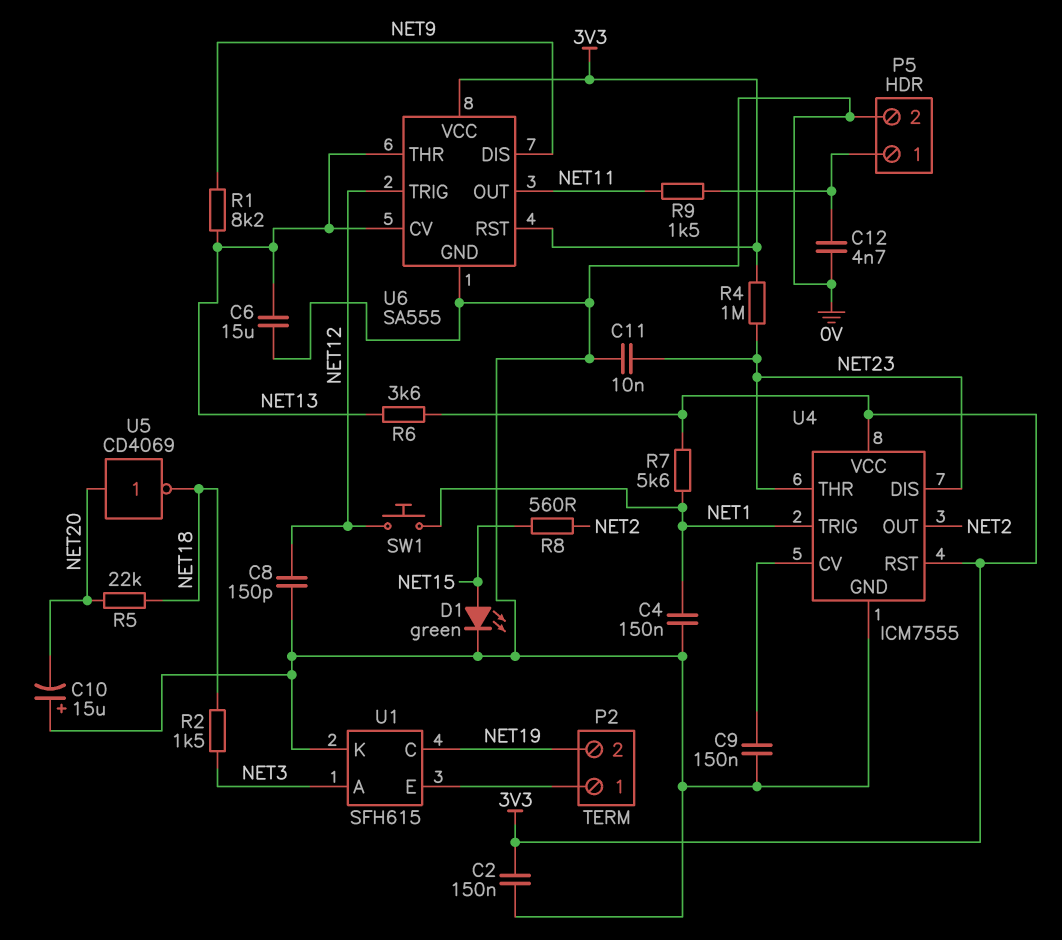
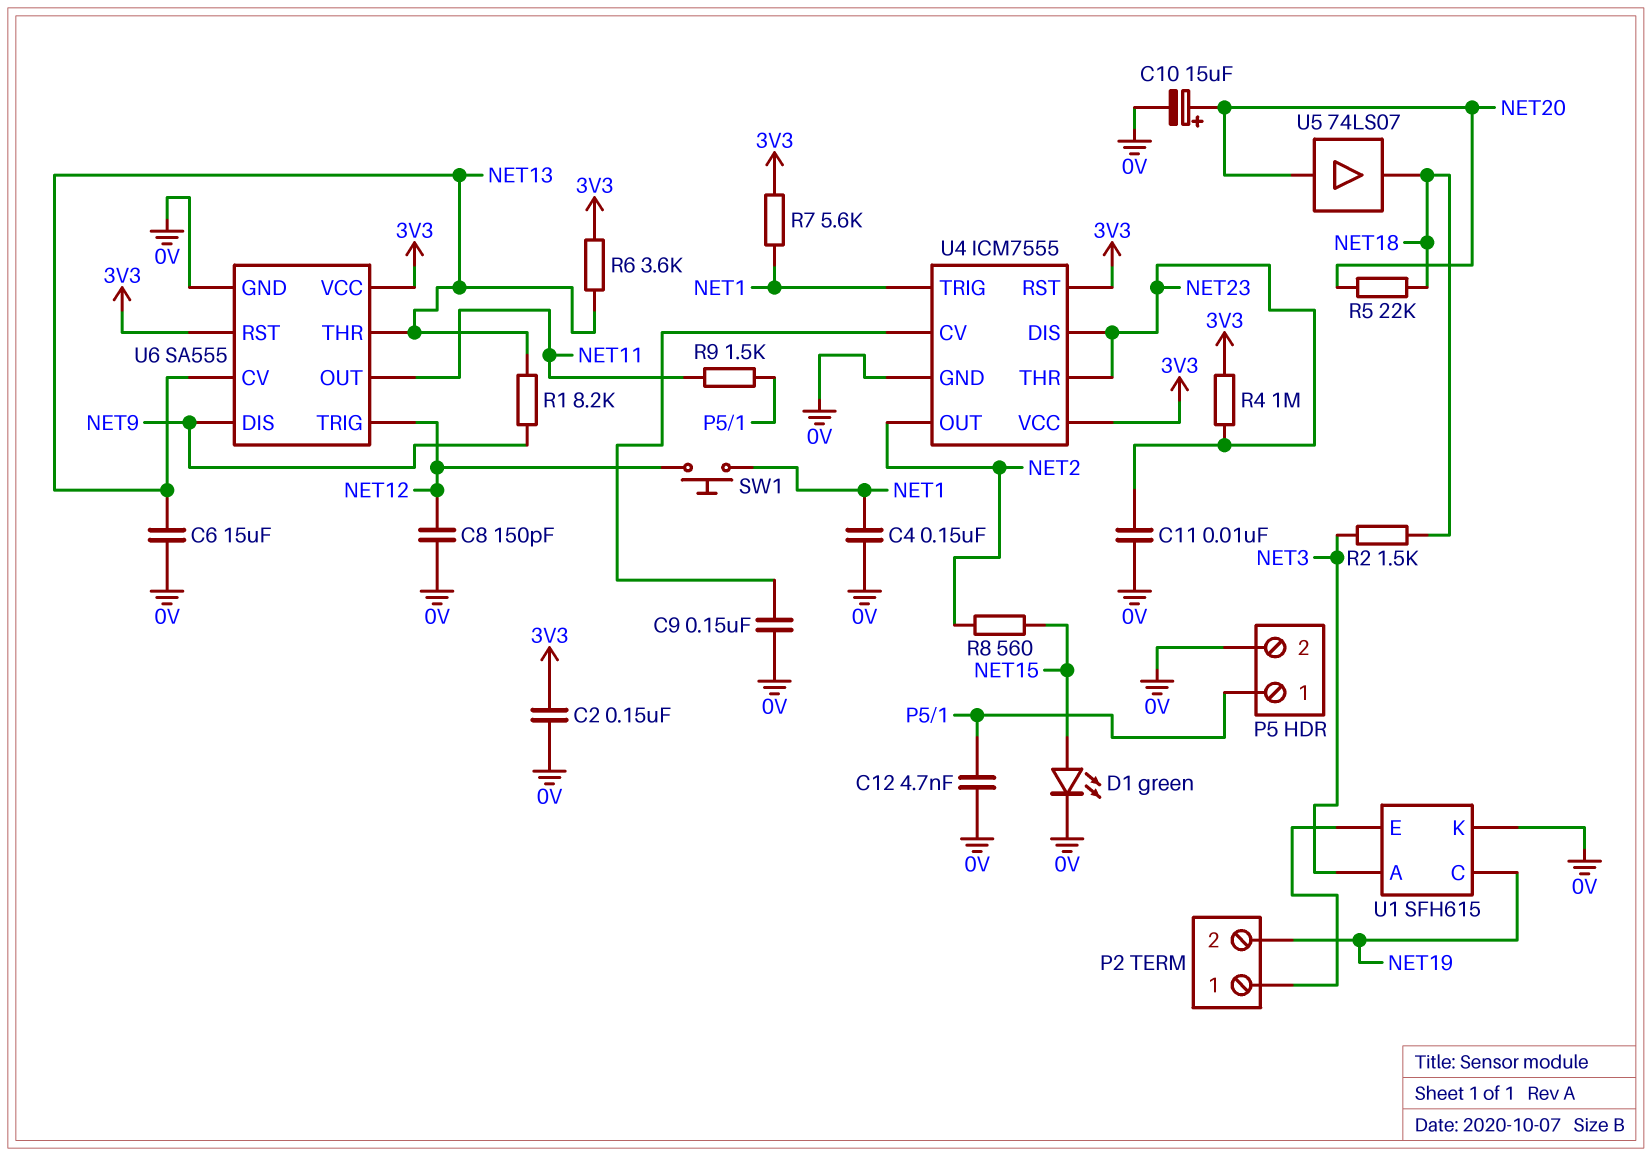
C10: 15uF (plus 0V, minus NET20) -> 15uF (plus NET20, minus 0V)
U5: NOT CD4069 (in NET20, out NET18) -> buffer 74LS07 (in NET20, out NET18)

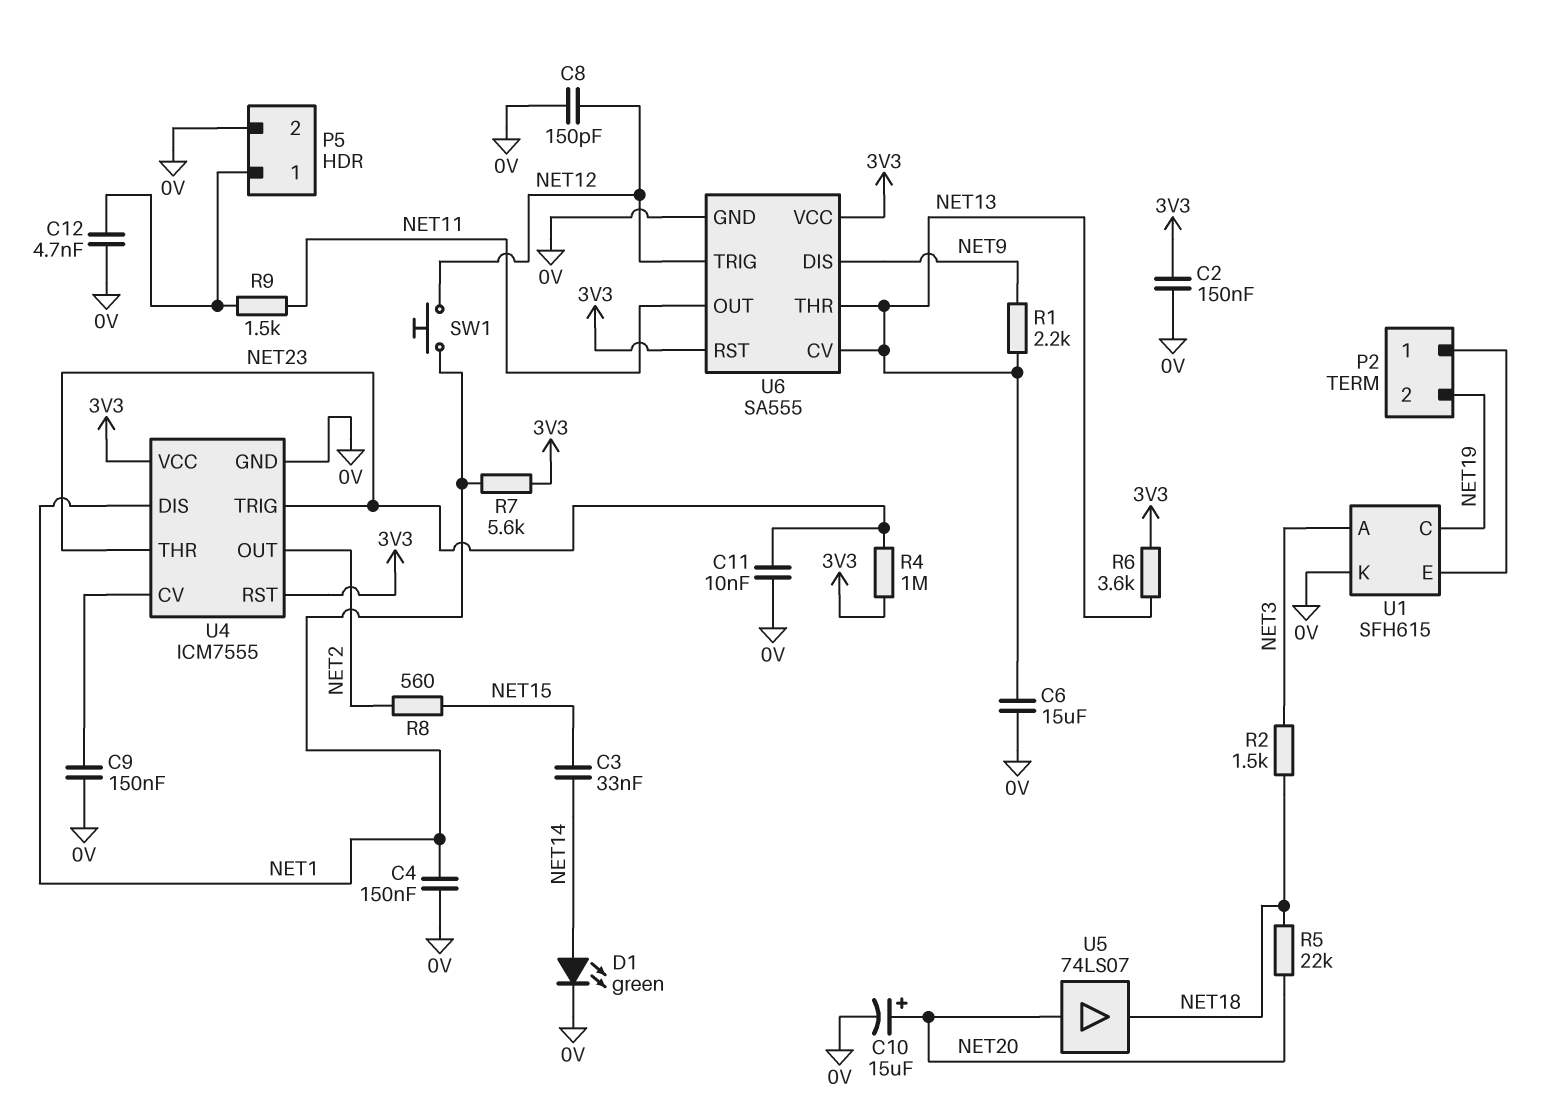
C3: none -> 33nF (NET14, NET15)
D1: LED green (A NET15, K 0V) -> LED green (A NET14, K 0V)
R1: 8.2k (NET9, NET13) -> 2.2k (NET9, NET13)
U4 pin DIS: NET23 -> NET1
U4 pin TRIG: NET1 -> NET23

